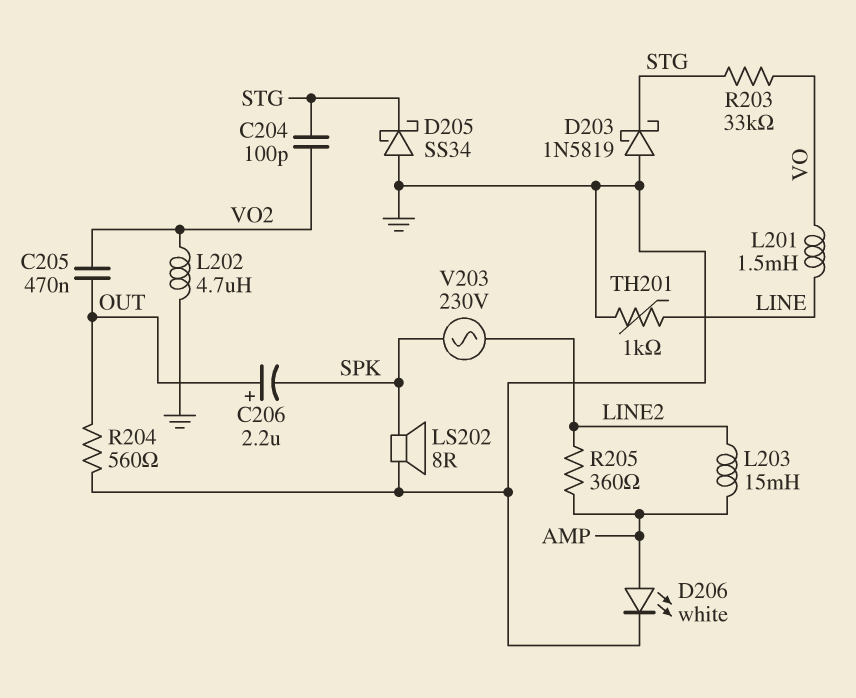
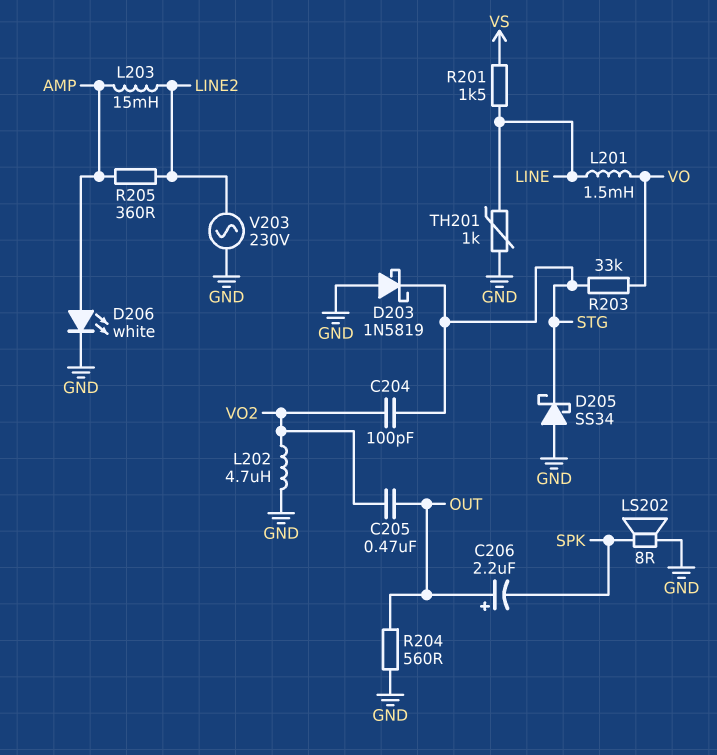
R201: none -> 1.5k (LINE, VS)
V203: AC 230V (LINE2, SPK) -> AC 230V (GND, LINE2)

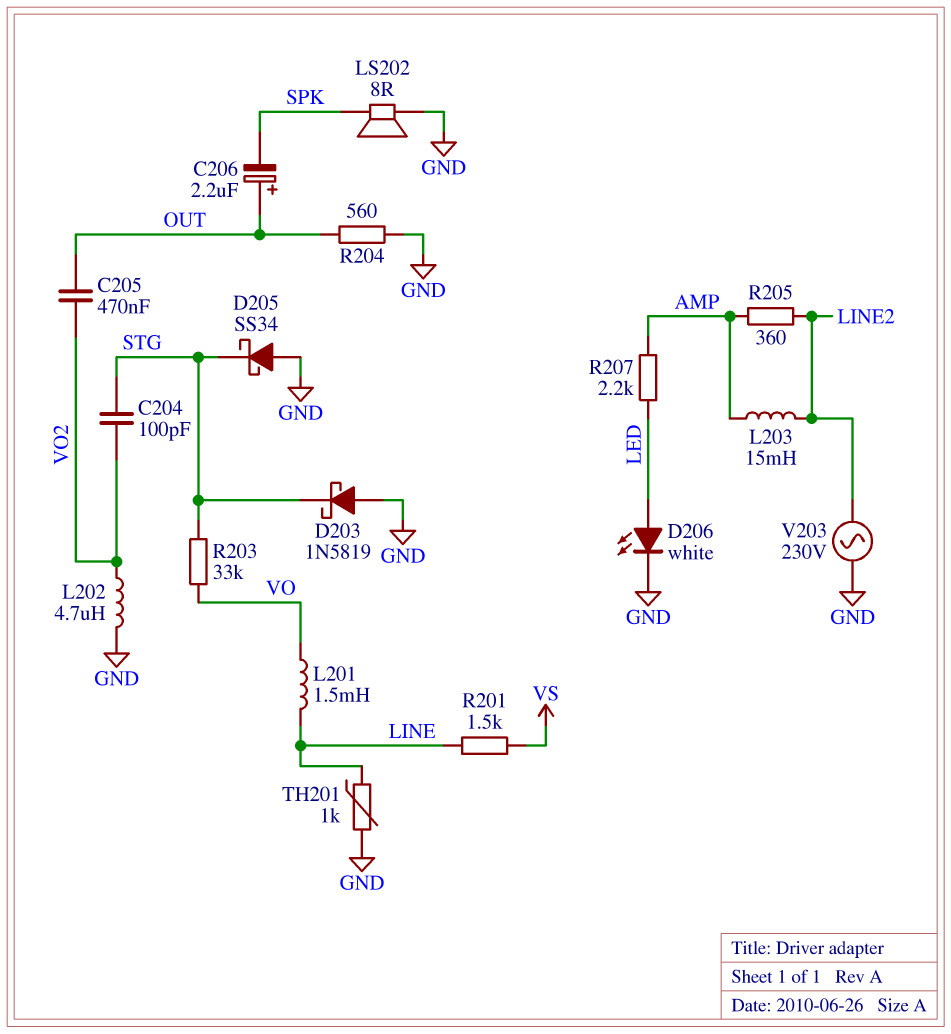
D206: LED white (A AMP, K GND) -> LED white (A LED, K GND)
R207: none -> 2.2k (AMP, LED)

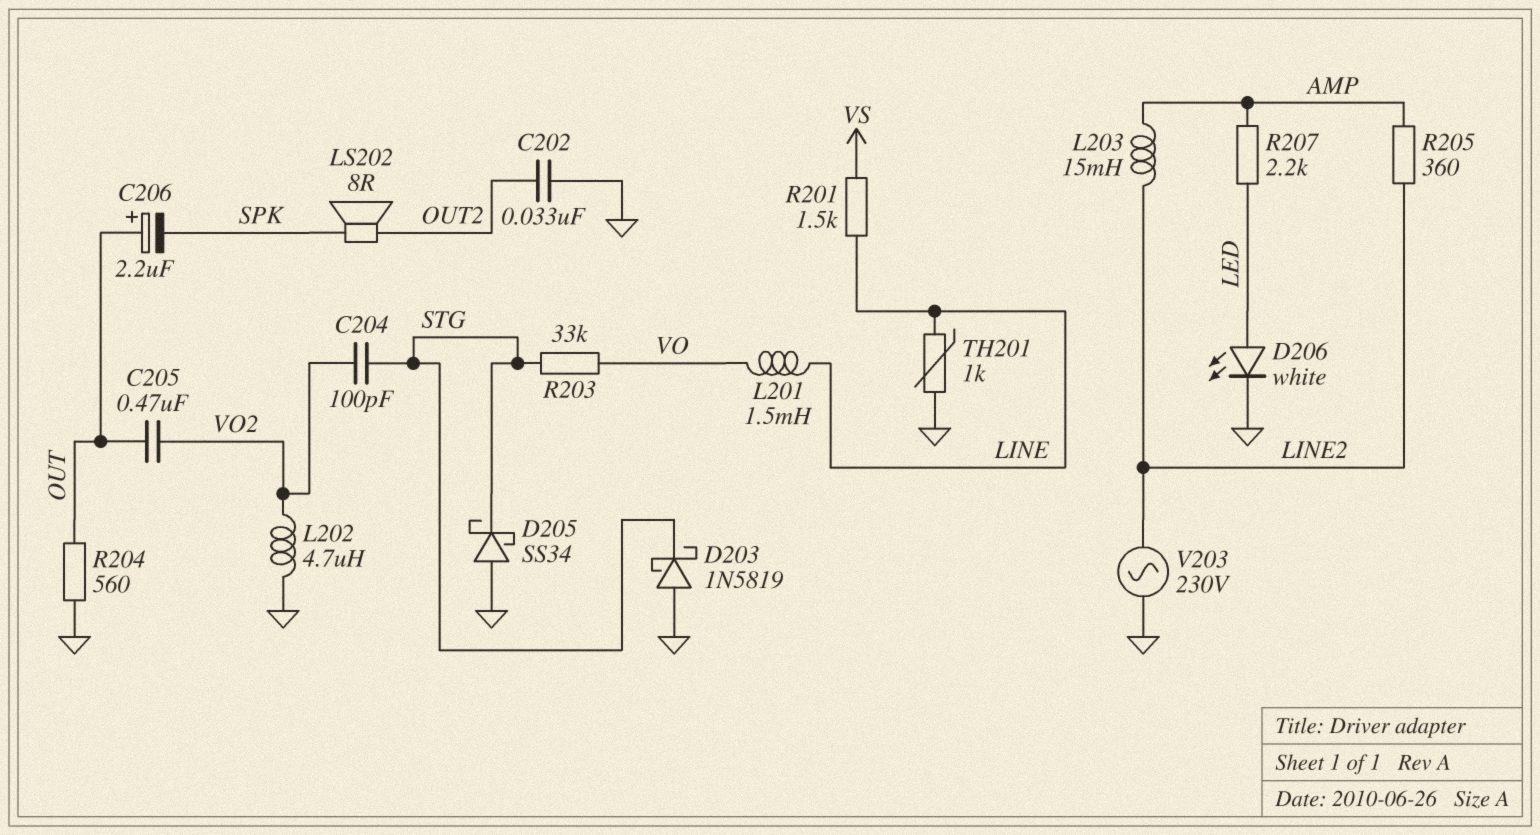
C202: none -> 33nF (GND, OUT2)
LS202: speaker 8R (GND, SPK) -> speaker 8R (OUT2, SPK)

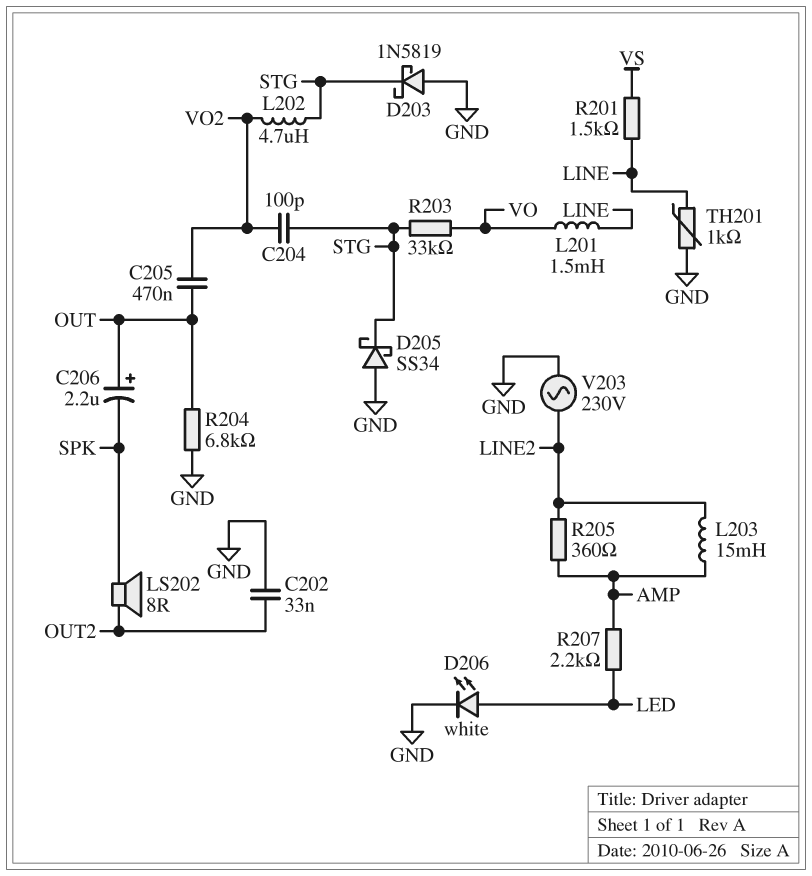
L202: 4.7uH (GND, VO2) -> 4.7uH (STG, VO2)
R204: 560 (GND, OUT) -> 6.8k (GND, OUT)

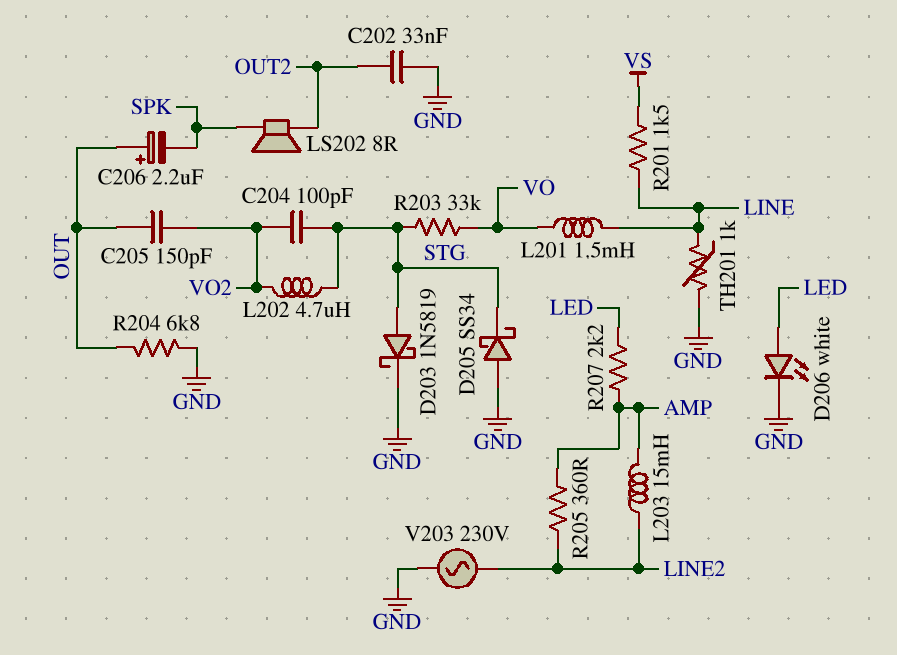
C205: 470nF (OUT, VO2) -> 150pF (OUT, VO2)
D203: schottky 1N5819 (A GND, K STG) -> schottky 1N5819 (A STG, K GND)

